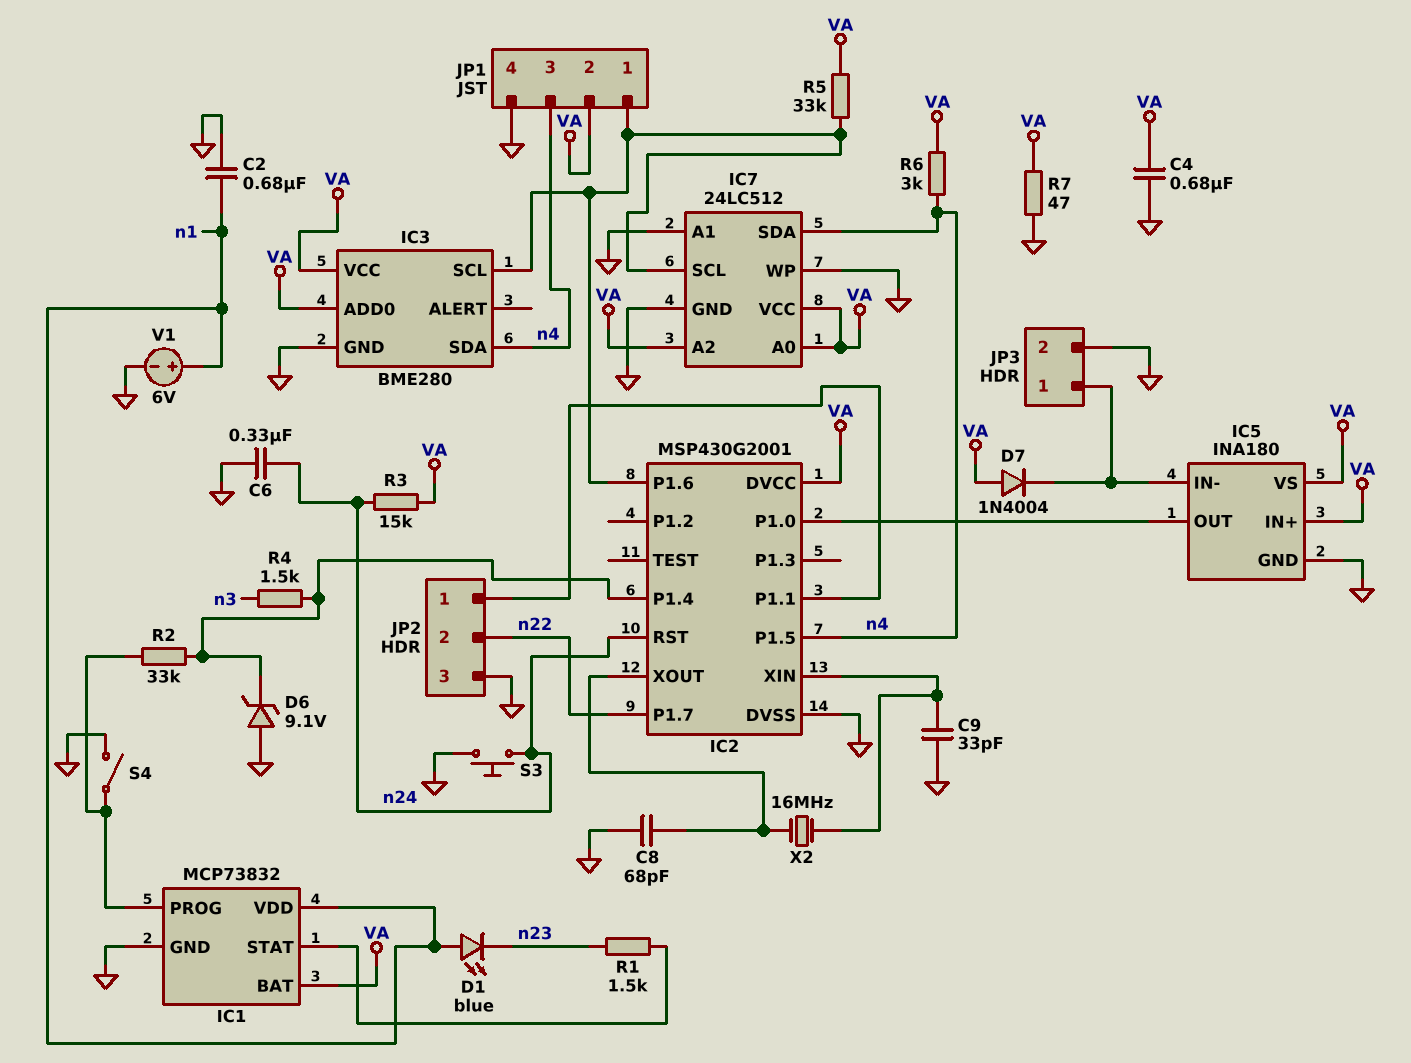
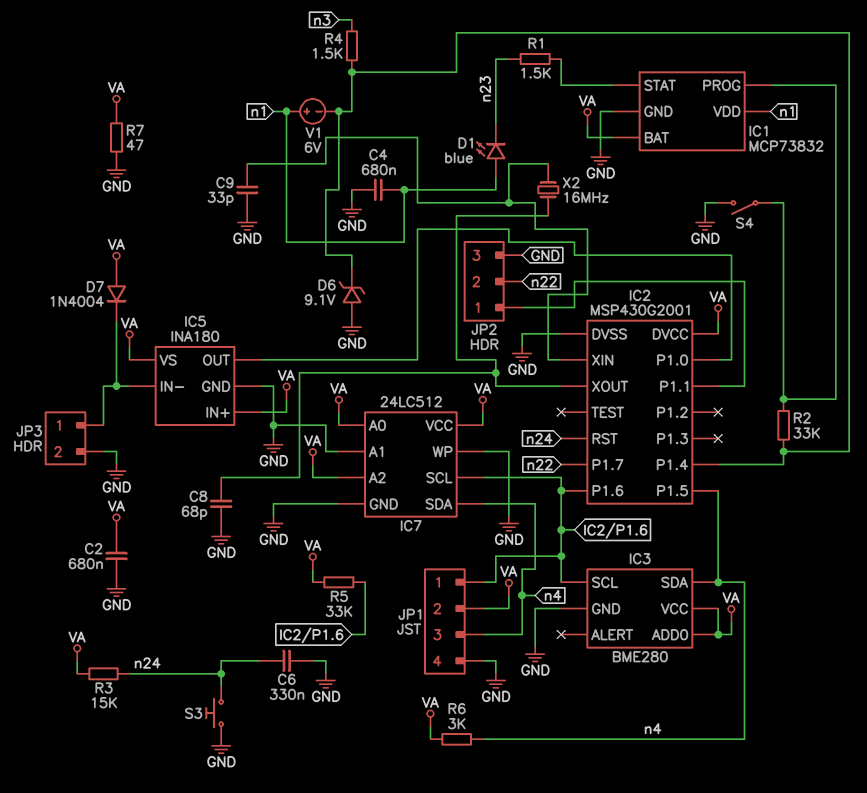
C2: 680nF (GND, n1) -> 680nF (GND, VA)
C4: 680nF (GND, VA) -> 680nF (GND, n1)
V1: 6V (plus n1, minus GND) -> 6V (plus n1, minus IC2/P1.4)

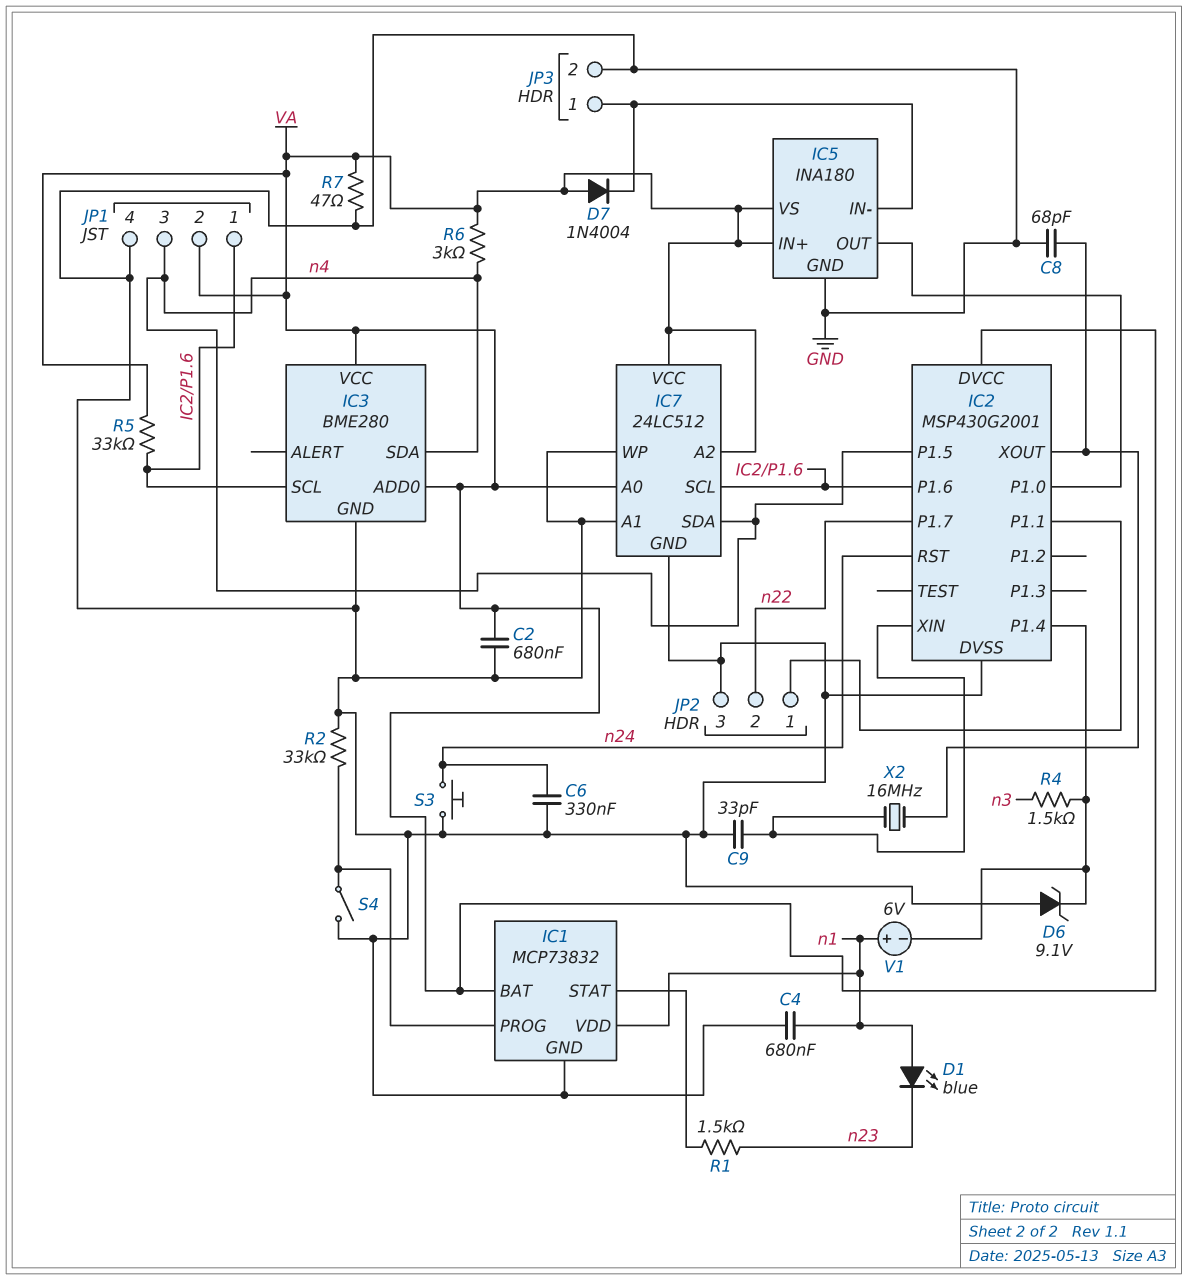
R2: 33k (IC1/PROG, IC2/P1.4) -> 33k (GND, IC1/PROG)
R3: 15k (VA, n24) -> none

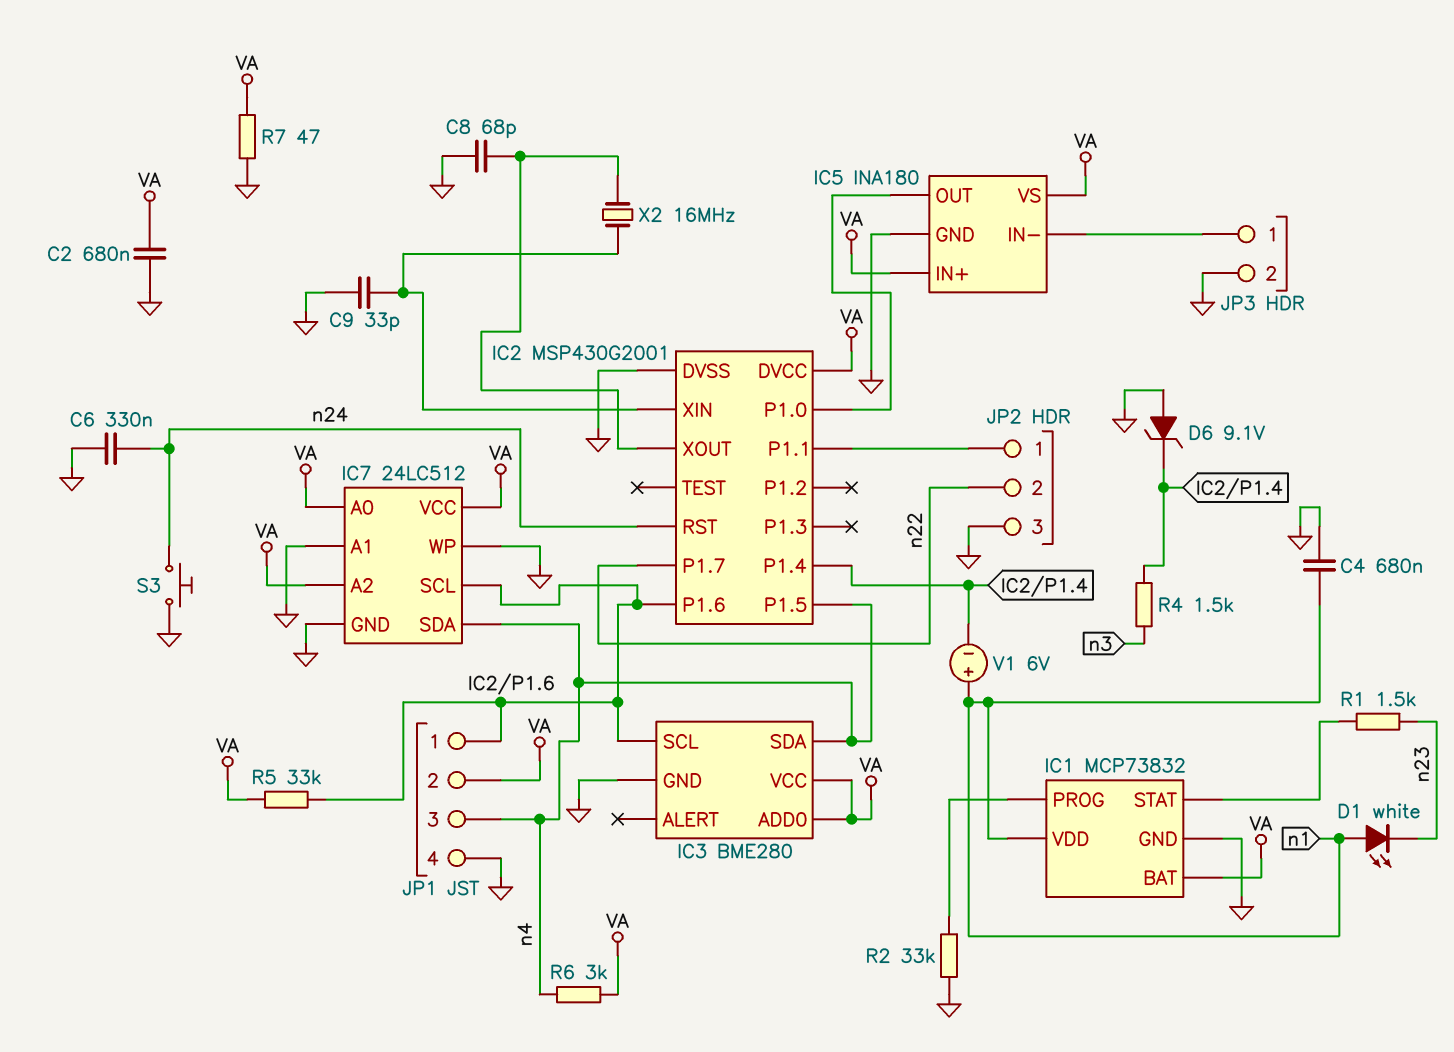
D1: LED blue (A n1, K n23) -> LED white (A n1, K n23)
D7: diode 1N4004 (A VA, K IC5/IN-) -> none
S4: switch (GND, IC1/PROG) -> none

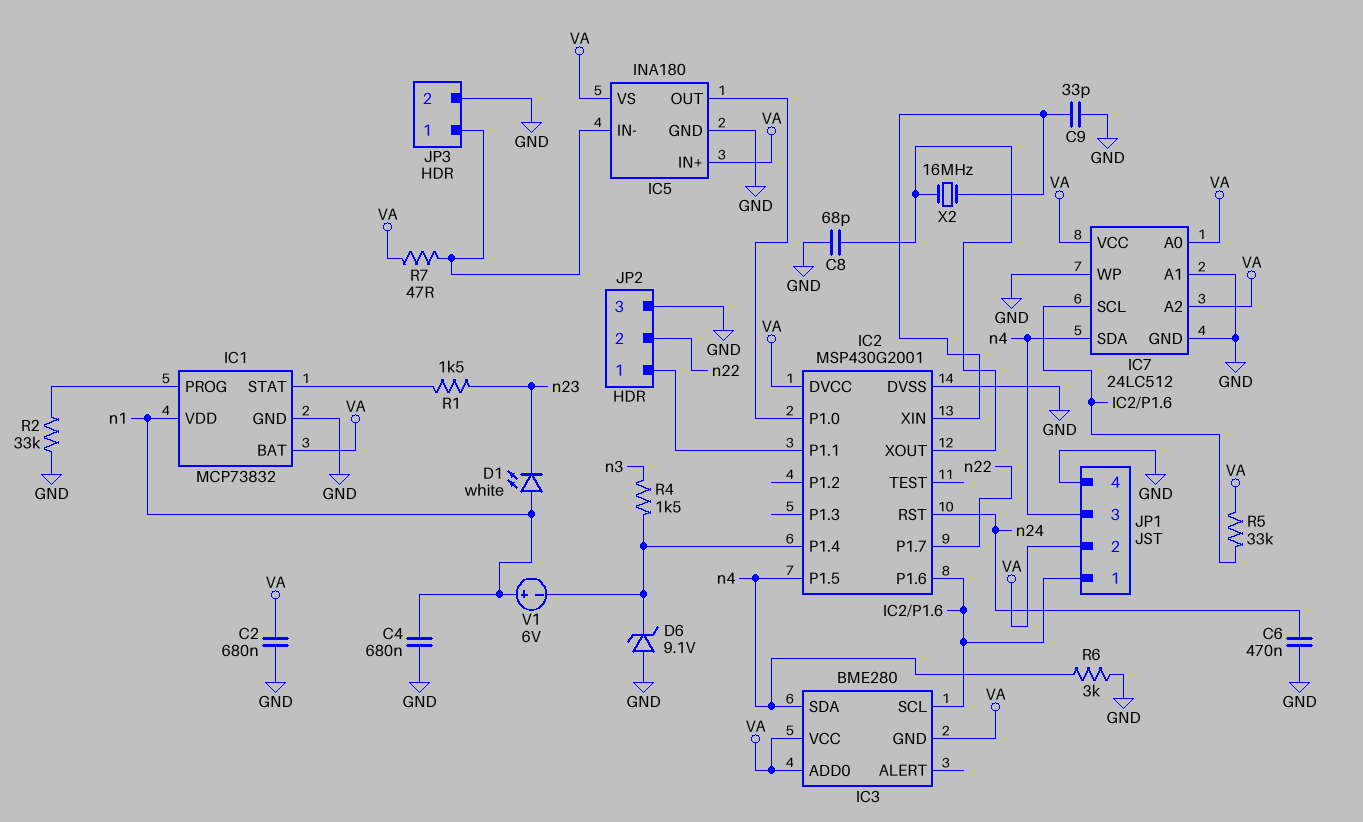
C6: 330nF (GND, n24) -> 470nF (GND, n24)
IC3 pin GND: GND -> VA
R6: 3k (VA, n4) -> 3k (GND, n4)
R7: 47 (GND, VA) -> 47 (IC5/IN-, VA)
S3: button (GND, n24) -> none

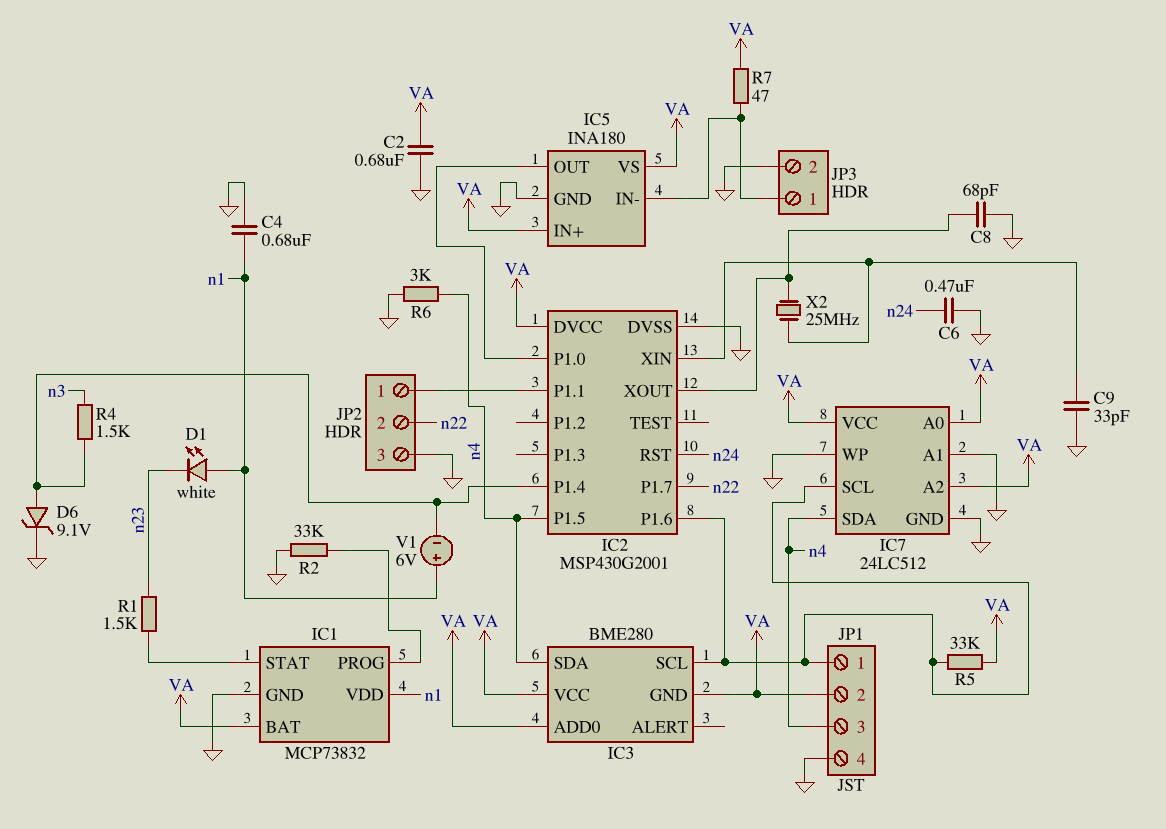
D6: zener 9.1V (A GND, K IC2/P1.4) -> zener 9.1V (A IC2/P1.4, K GND)
X2: 16MHz (IC2/XIN, IC2/XOUT) -> 25MHz (IC2/XIN, IC2/XOUT)

